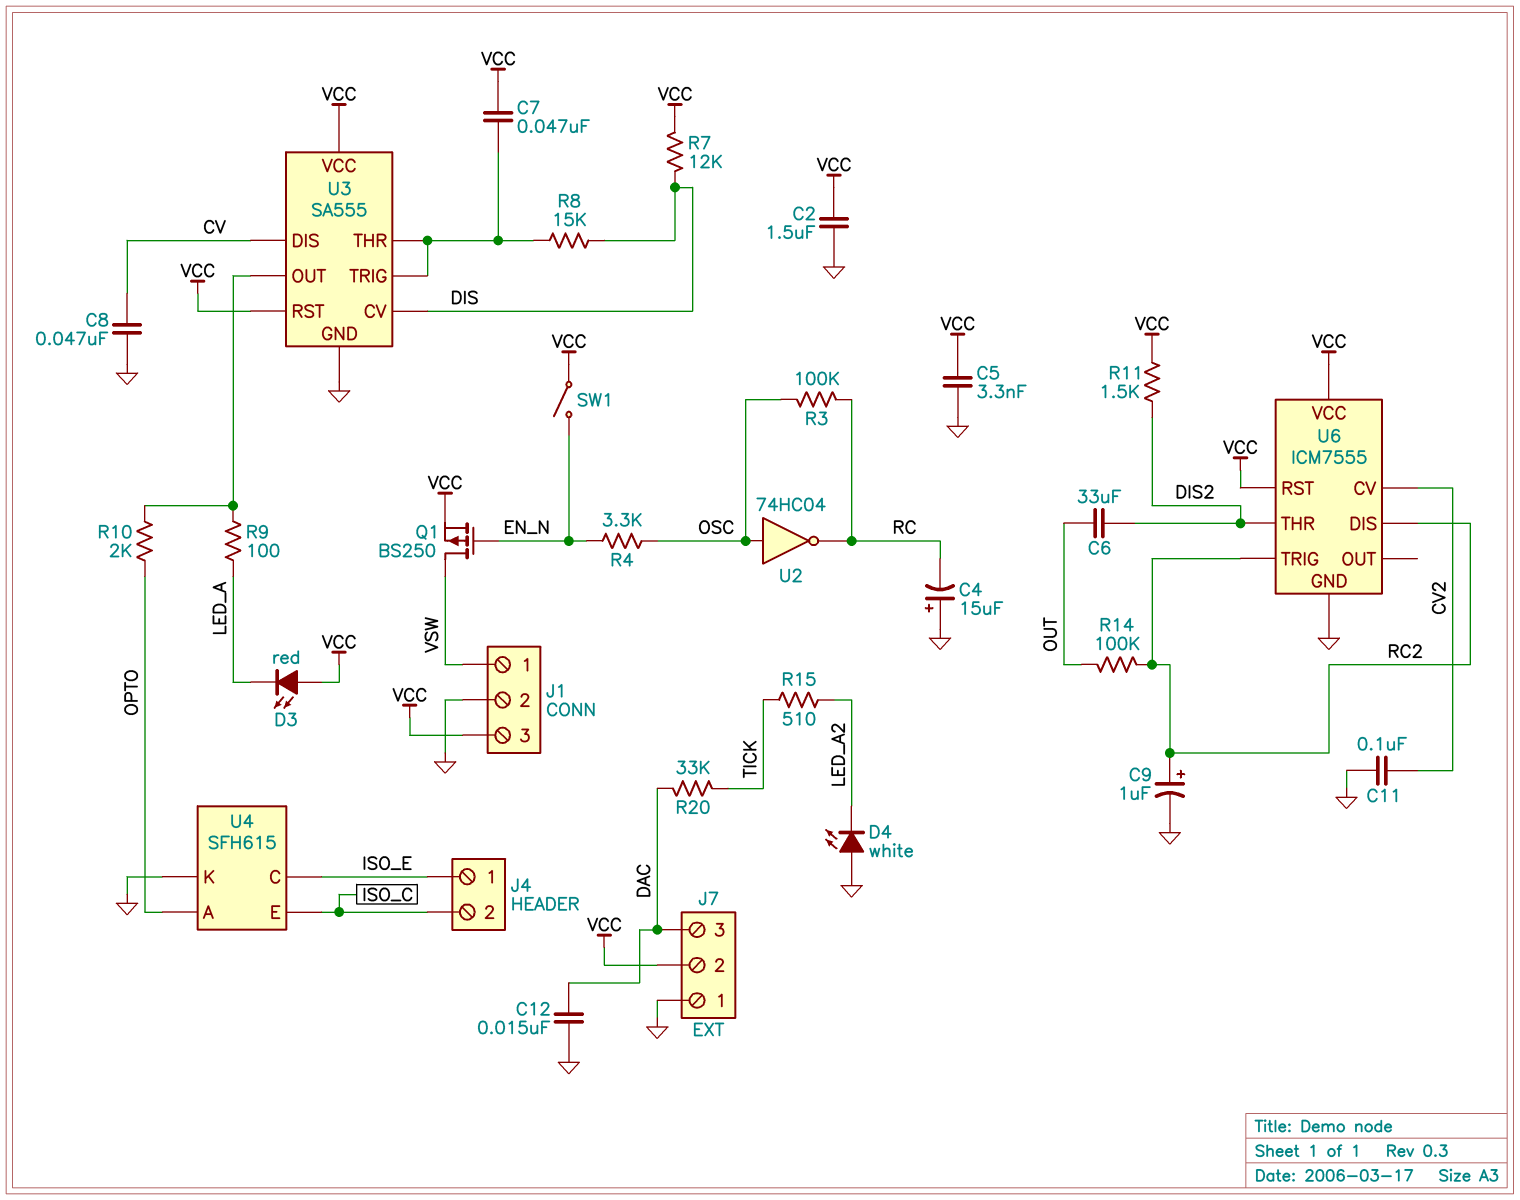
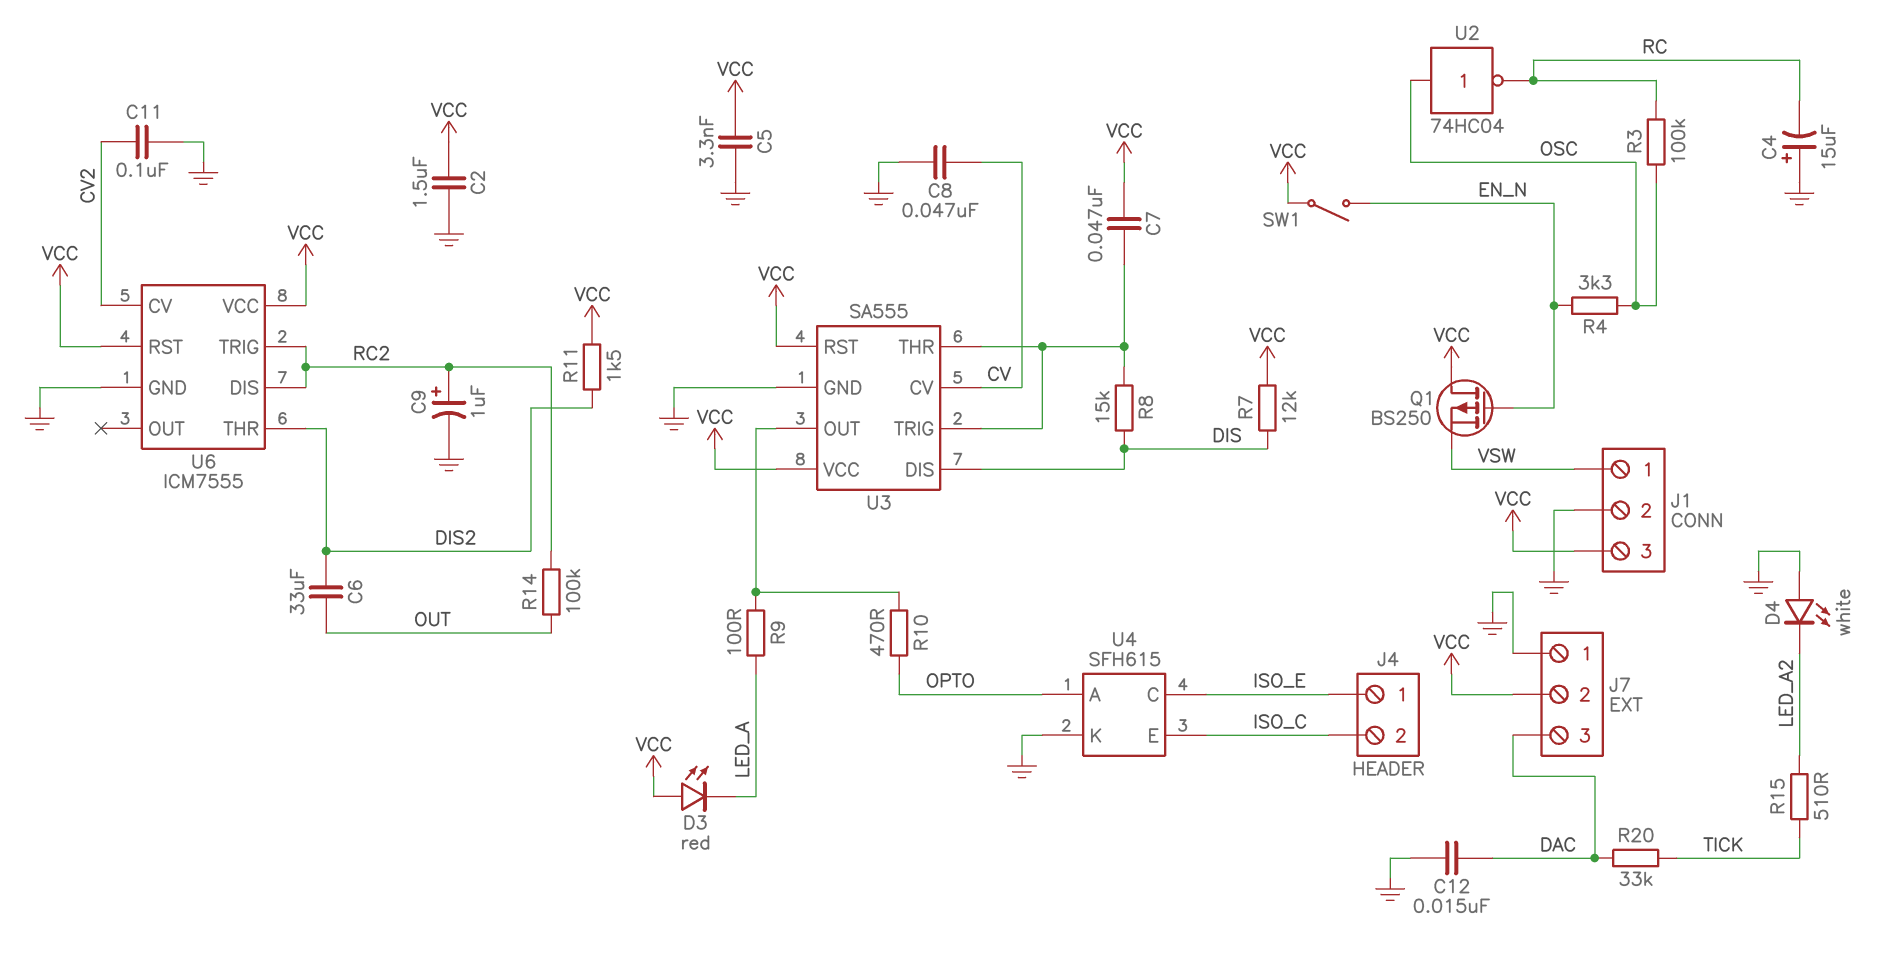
Q1: PMOS BS250 (G EN_N, D VSW, S VCC) -> PMOS BS250 (G EN_N, D VCC, S VSW)
R10: 2k (OPTO, U3/OUT) -> 470 (OPTO, U3/OUT)
U3 pin CV: DIS -> CV
U3 pin DIS: CV -> DIS

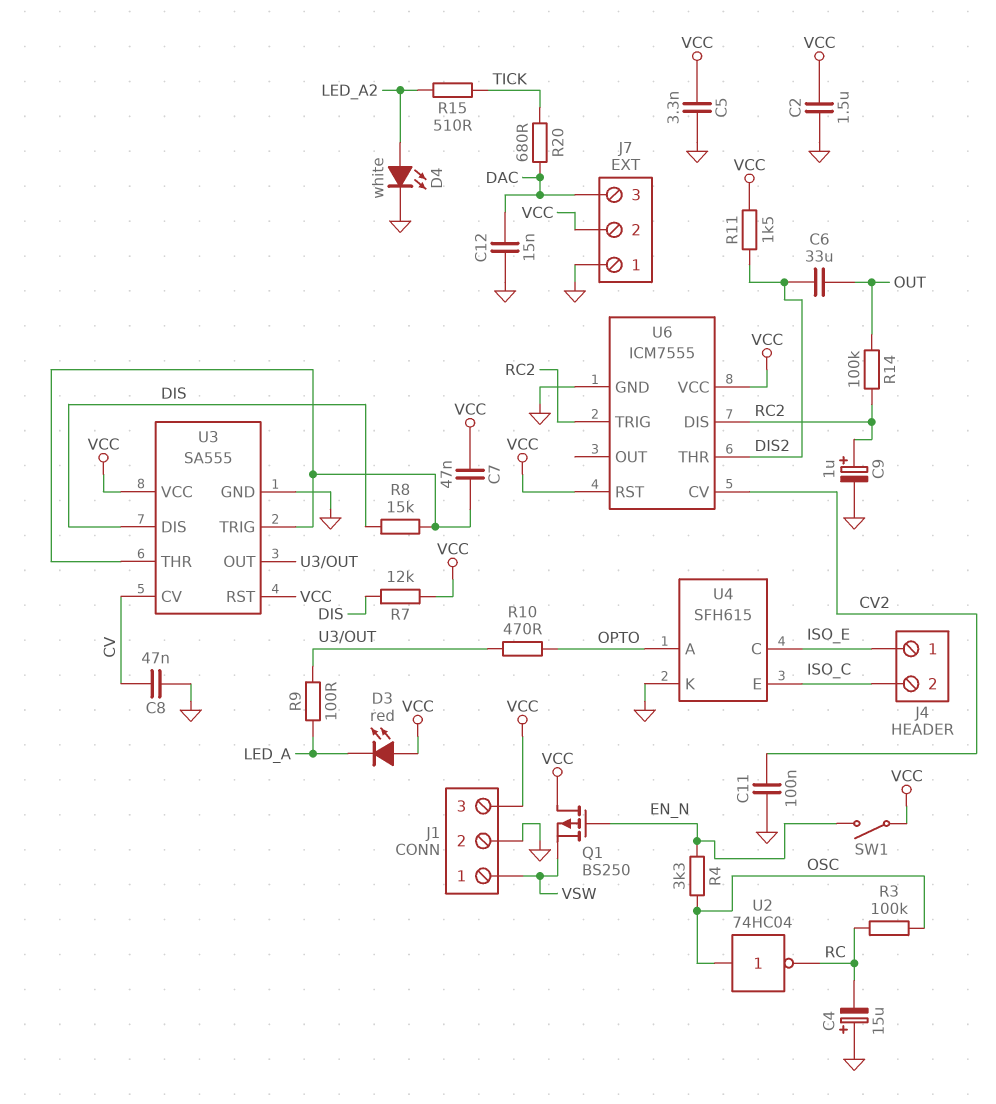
D4: LED white (A GND, K LED_A2) -> LED white (A LED_A2, K GND)
R20: 33k (DAC, TICK) -> 680 (DAC, TICK)

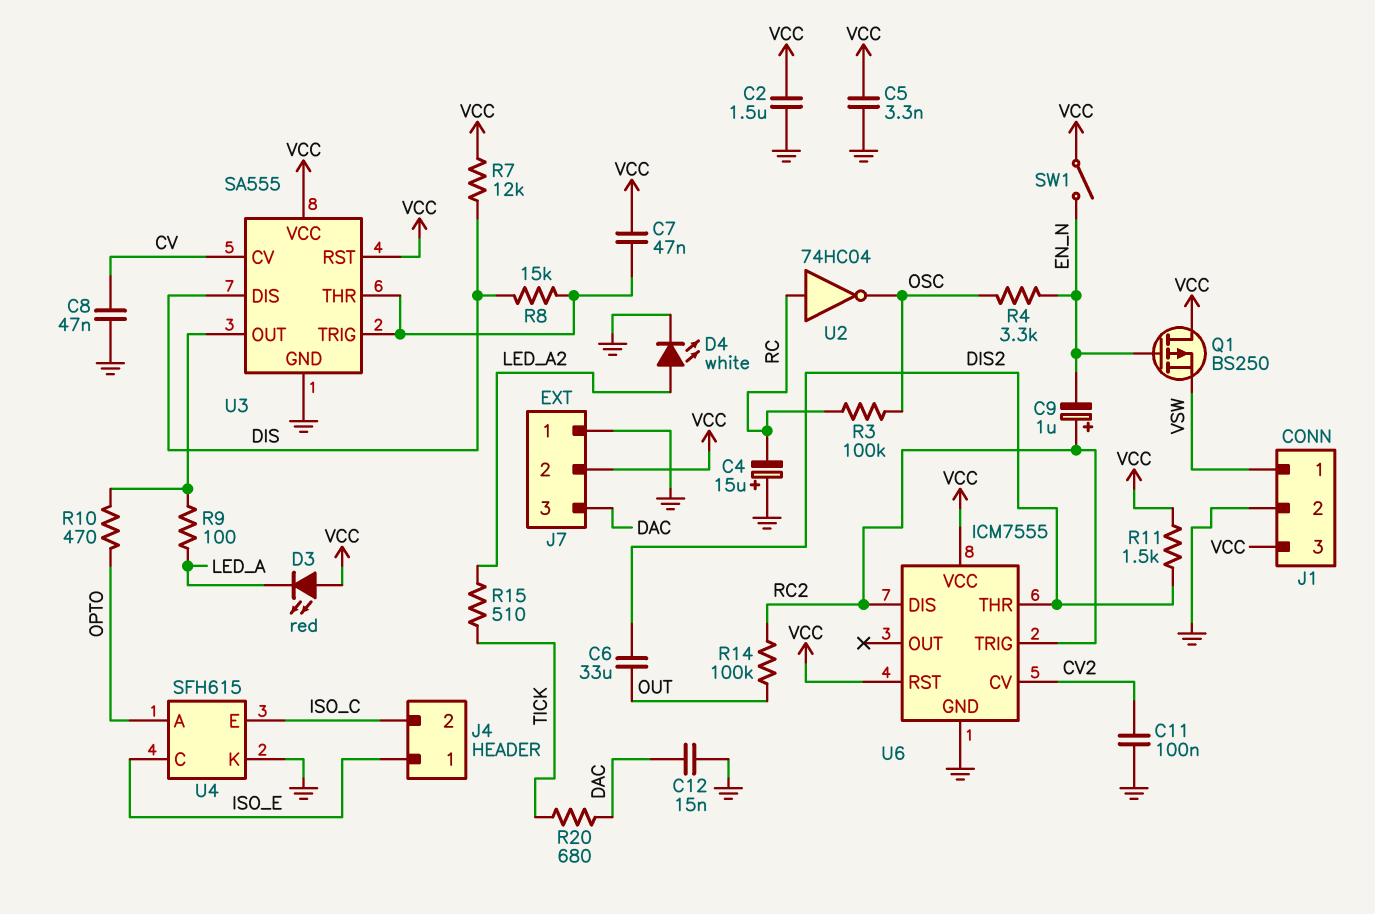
C9: 1uF (plus RC2, minus GND) -> 1uF (plus RC2, minus EN_N)
U2: NOT 74HC04 (in OSC, out RC) -> NOT 74HC04 (in RC, out OSC)

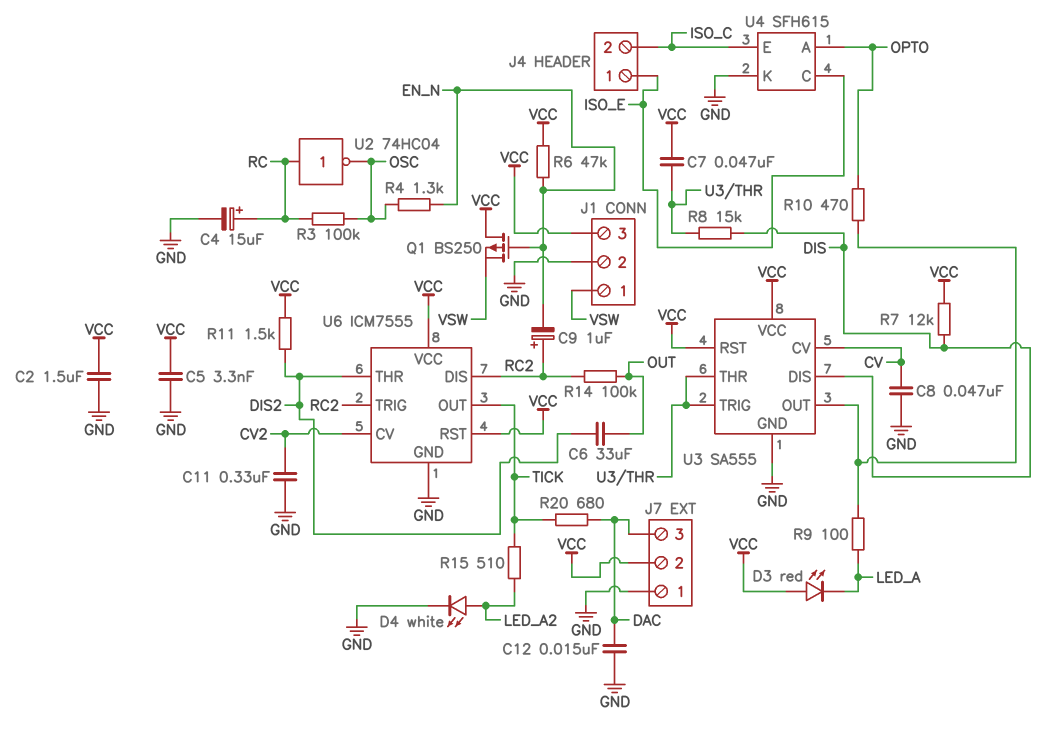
C4: 15uF (plus GND, minus RC) -> 15uF (plus RC, minus GND)
C11: 100nF (CV2, GND) -> 330nF (CV2, GND)
R4: 3.3k (EN_N, OSC) -> 1.3k (EN_N, OSC)
R6: none -> 47k (EN_N, VCC)
SW1: switch (EN_N, VCC) -> none
U6 pin OUT: none -> TICK

